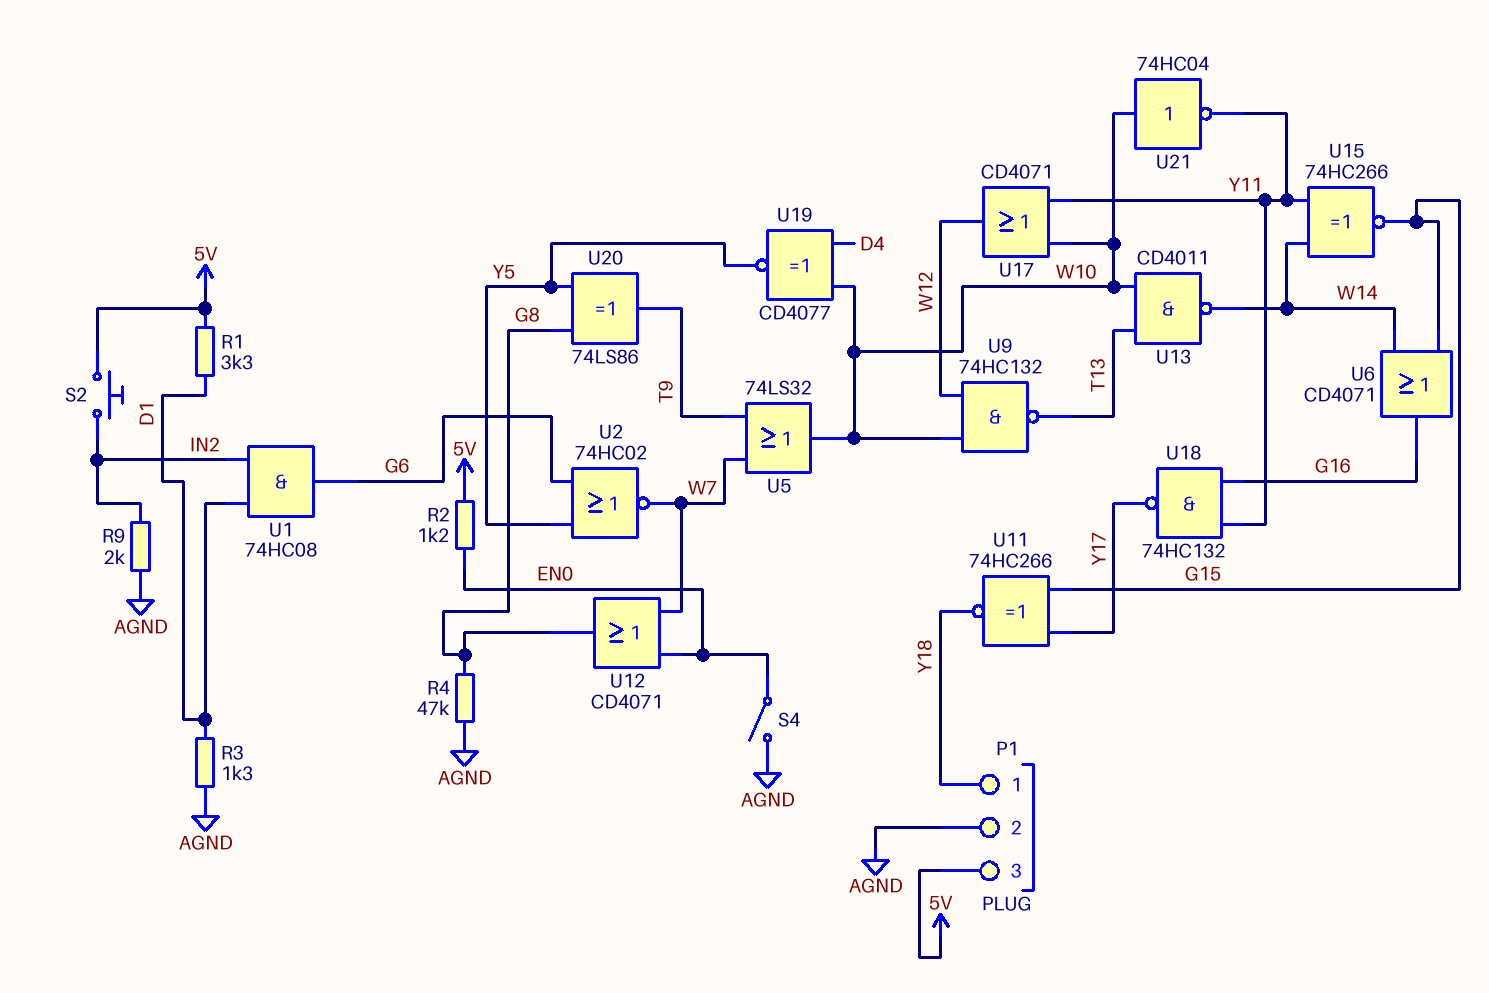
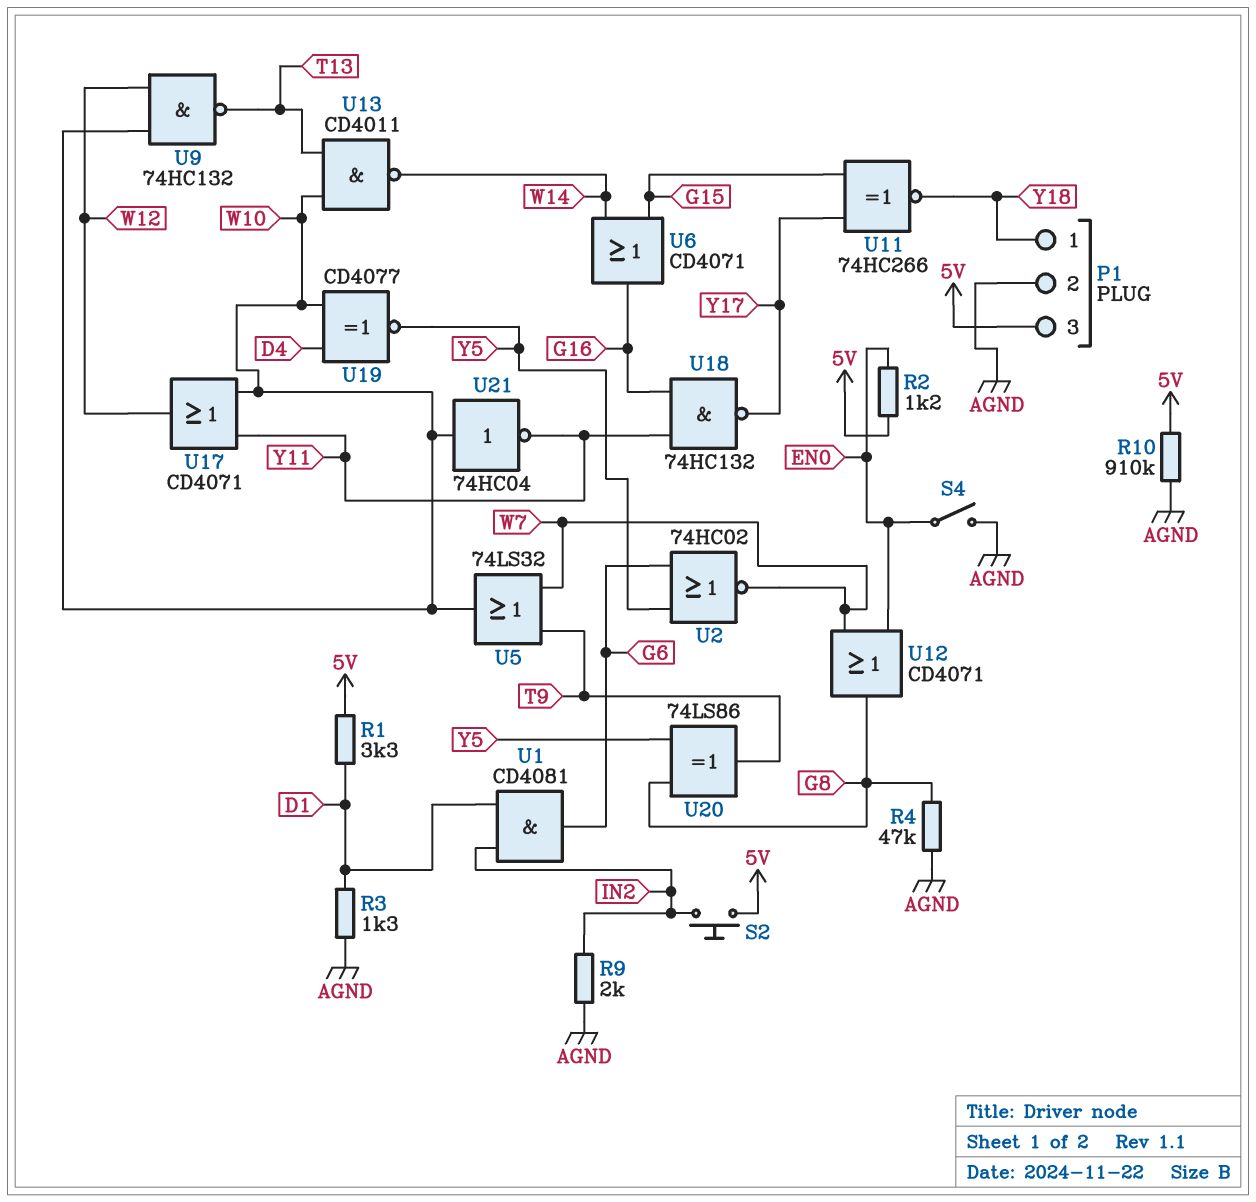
R10: none -> 910k (5V, AGND)
U1: AND 74HC08 (in D1, in IN2, out G6) -> AND CD4081 (in D1, in IN2, out G6)
U15: XNOR 74HC266 (in W14, in Y11, out G15) -> none

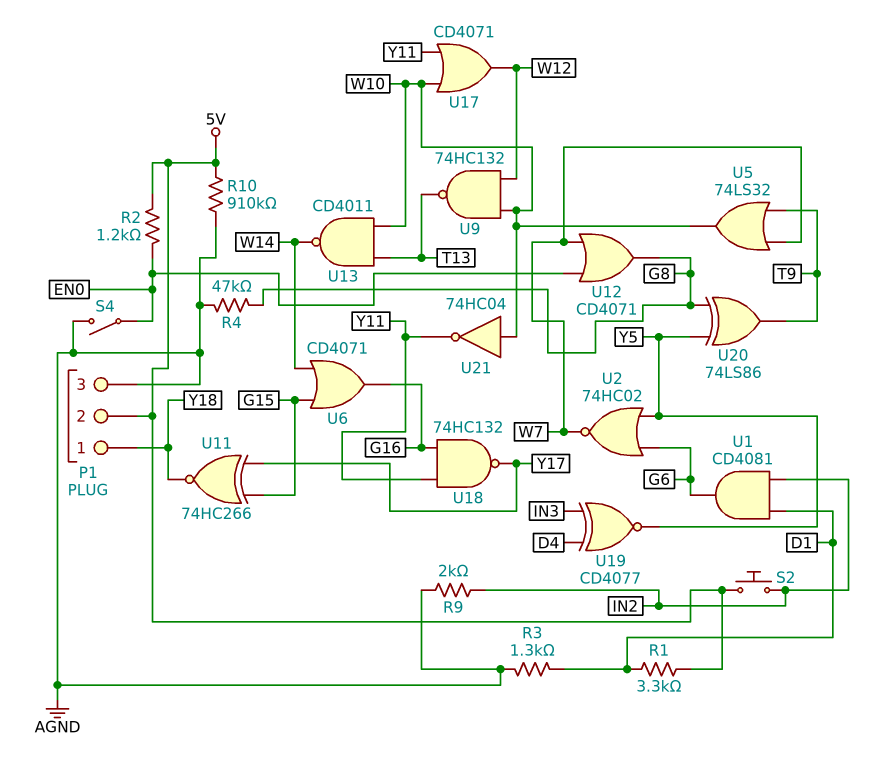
P1 pin 2: AGND -> 5V
P1 pin 3: 5V -> AGND
U19: XNOR CD4077 (in D4, in W10, out Y5) -> XNOR CD4077 (in D4, in IN3, out Y5)

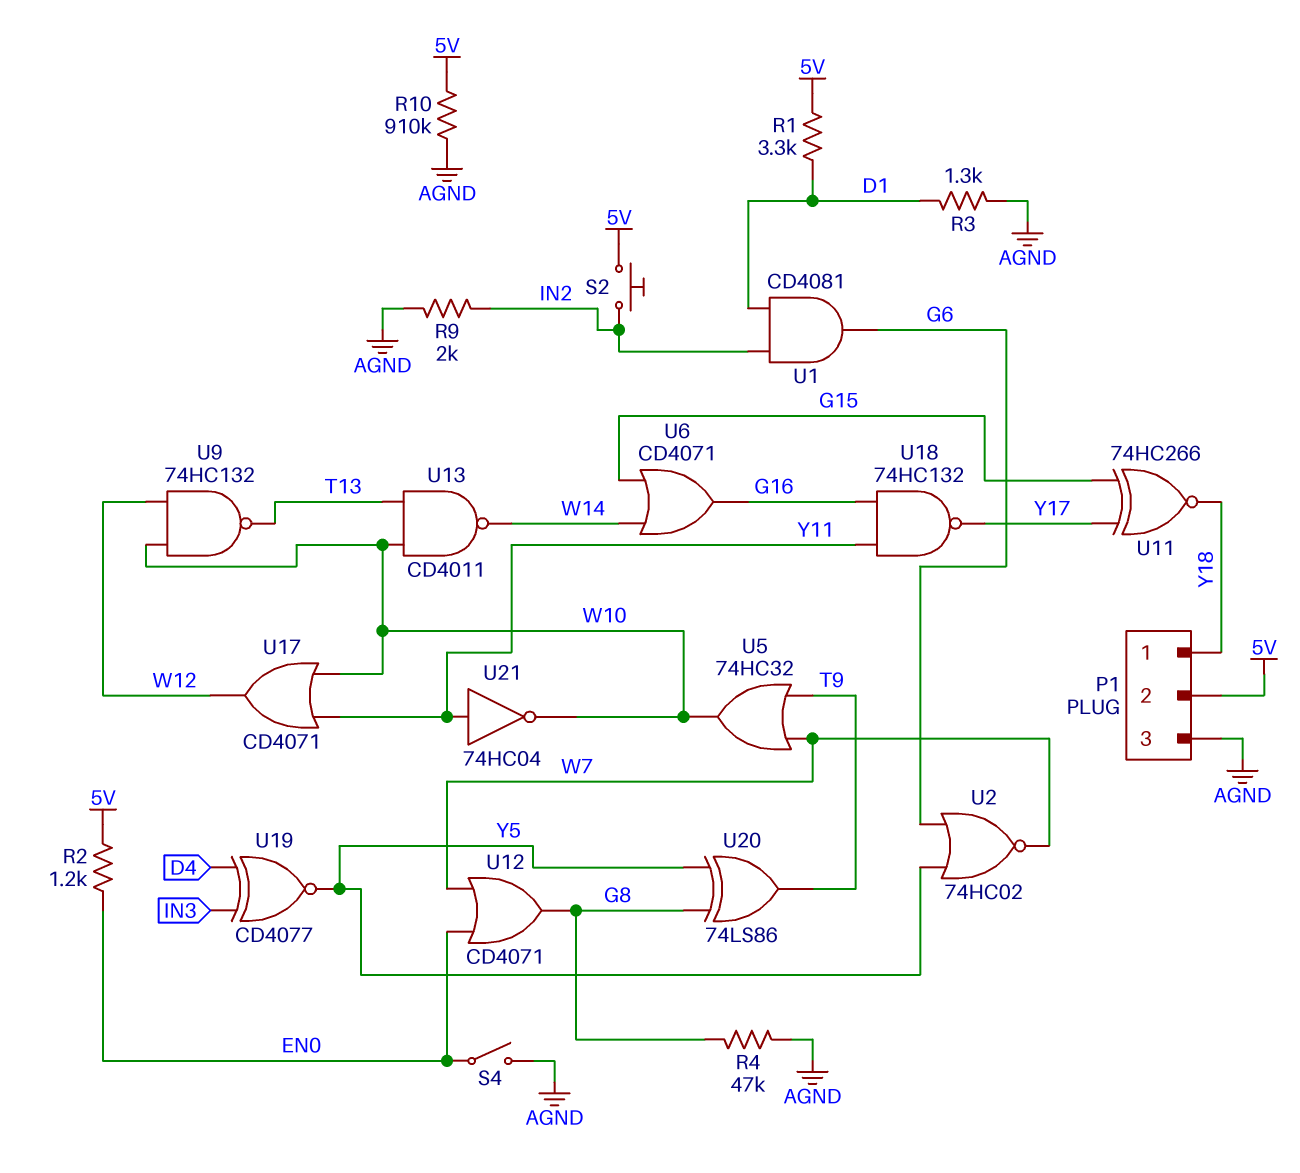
U5: OR 74LS32 (in T9, in W7, out W10) -> OR 74HC32 (in T9, in W7, out W10)
U21: NOT 74HC04 (in W10, out Y11) -> NOT 74HC04 (in Y11, out W10)

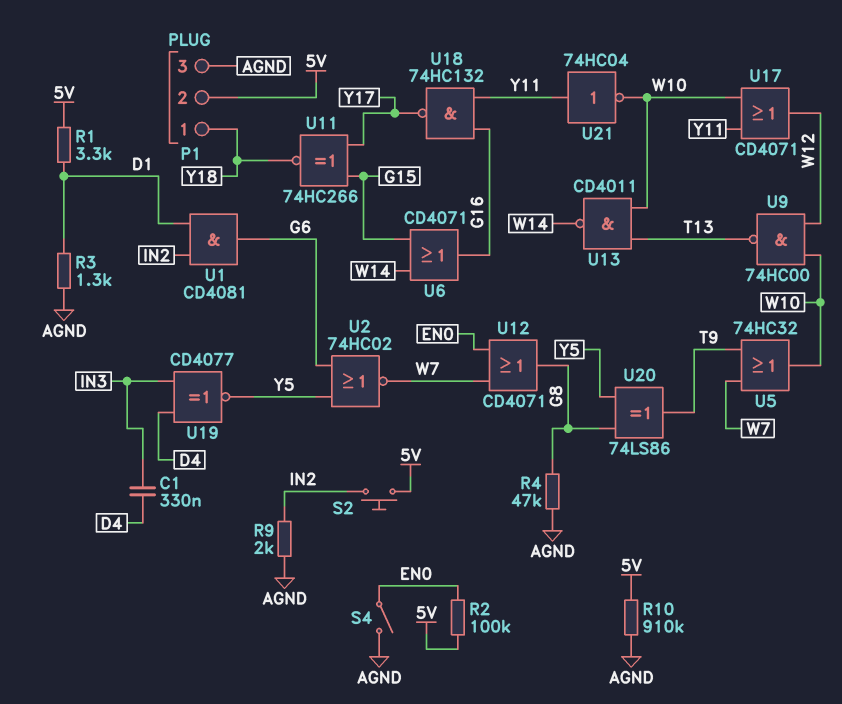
C1: none -> 330nF (D4, IN3)
R2: 1.2k (5V, EN0) -> 100k (5V, EN0)
U9: NAND 74HC132 (in W10, in W12, out T13) -> NAND 74HC00 (in W10, in W12, out T13)

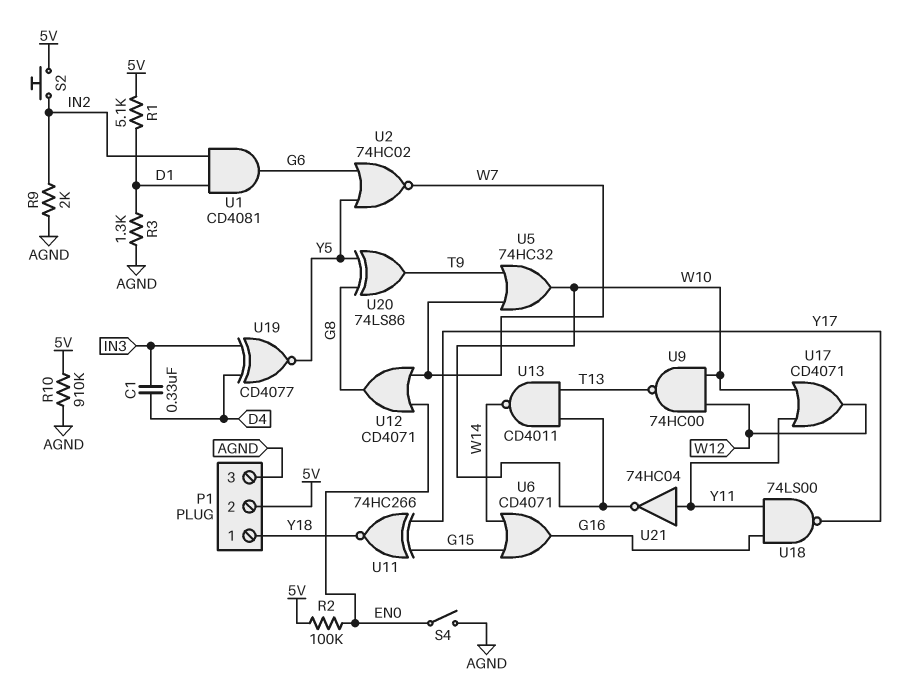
R1: 3.3k (5V, D1) -> 5.1k (5V, D1)
R4: 47k (AGND, G8) -> none
U18: NAND 74HC132 (in G16, in Y11, out Y17) -> NAND 74LS00 (in G16, in Y11, out Y17)

